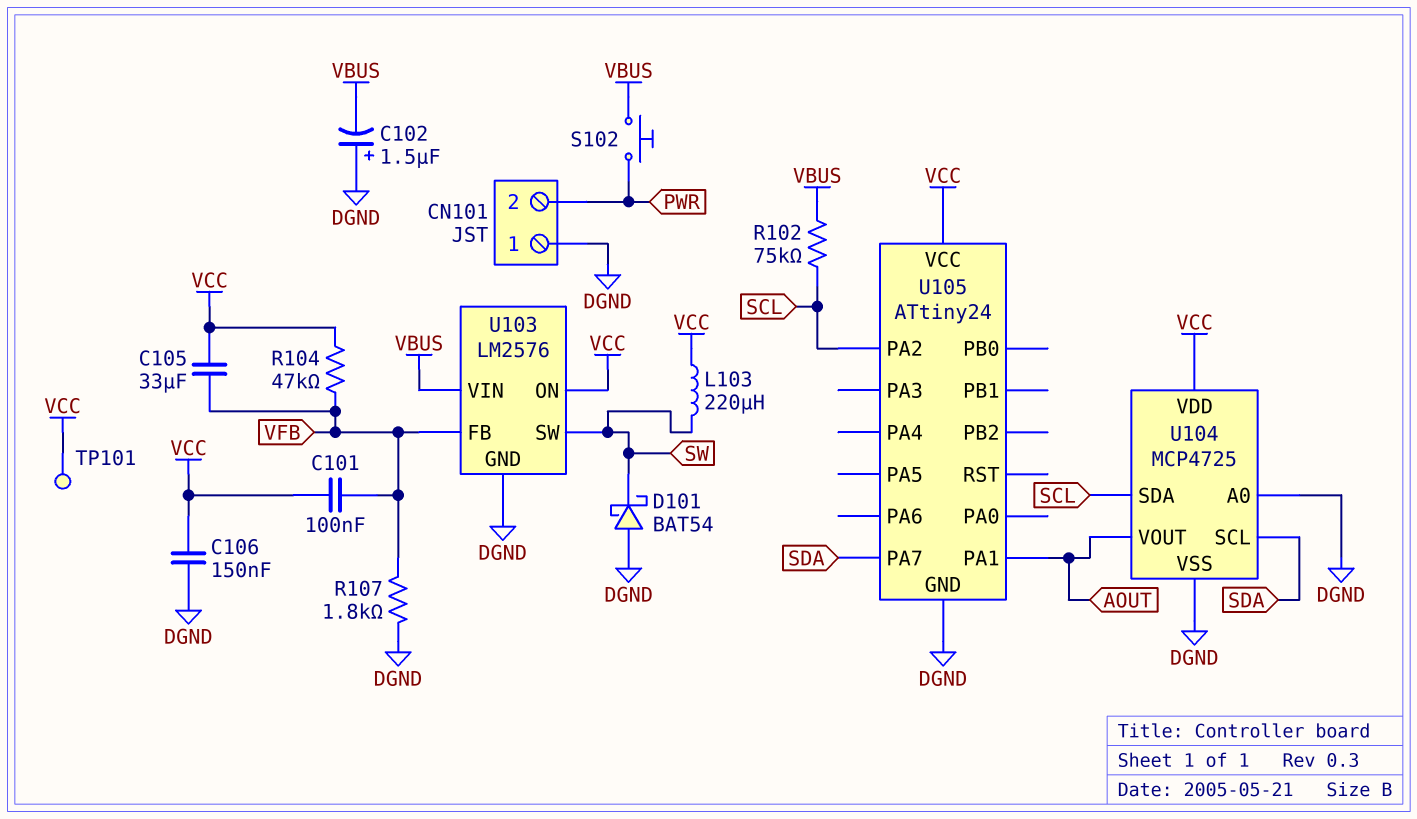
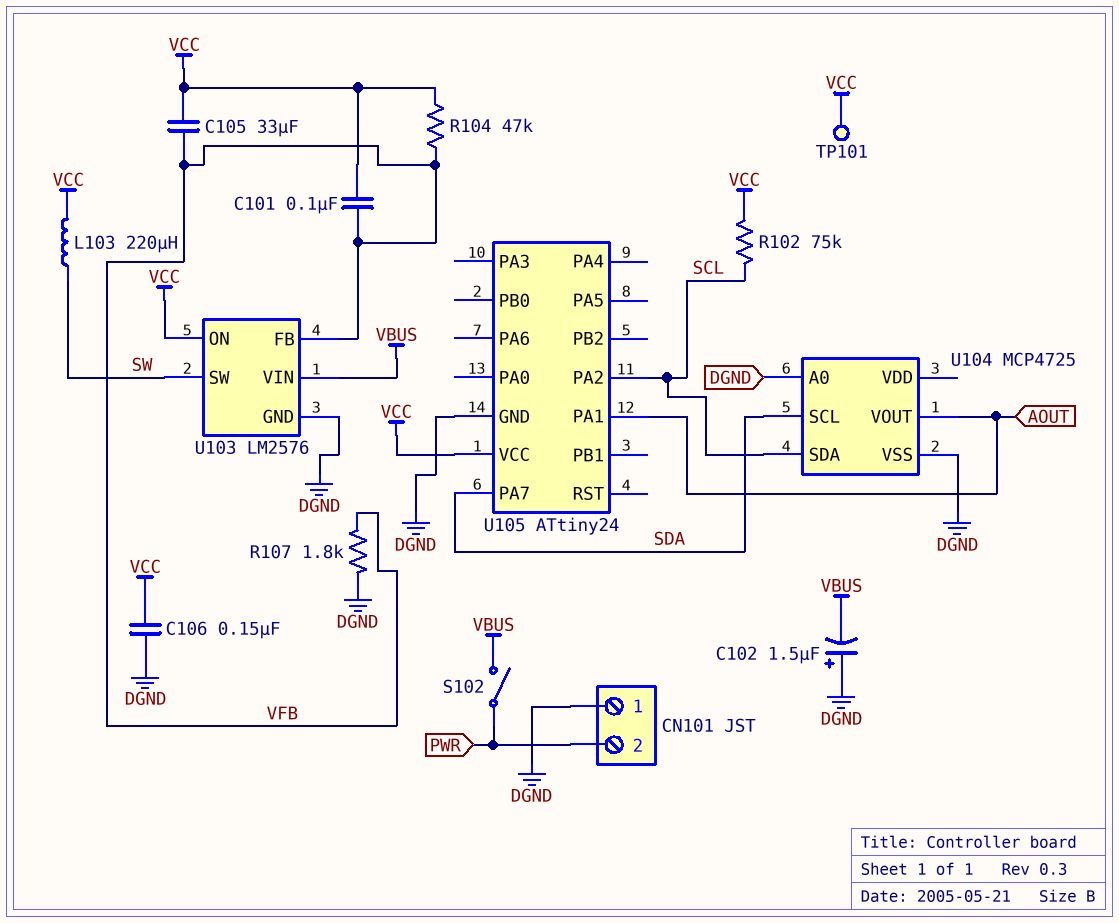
D101: schottky BAT54 (A DGND, K SW) -> none
R102: 75k (SCL, VBUS) -> 75k (SCL, VCC)
S102: button (PWR, VBUS) -> switch (PWR, VBUS)
U104 pin VDD: VCC -> none

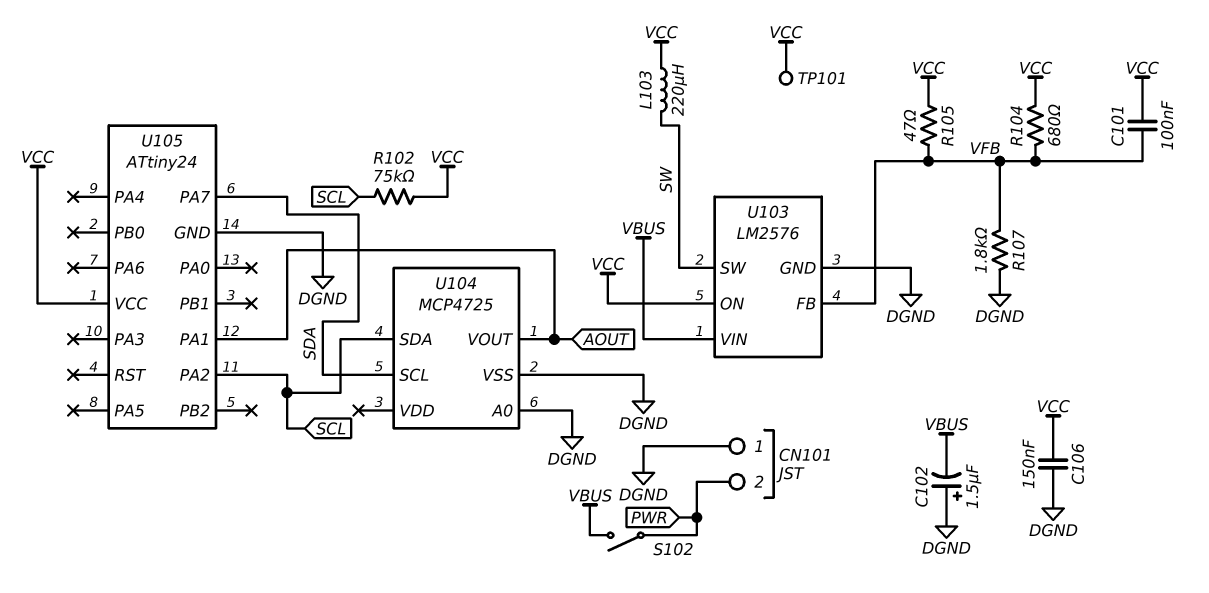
C105: 33uF (VCC, VFB) -> none
R104: 47k (VCC, VFB) -> 680 (VCC, VFB)
R105: none -> 47 (VCC, VFB)

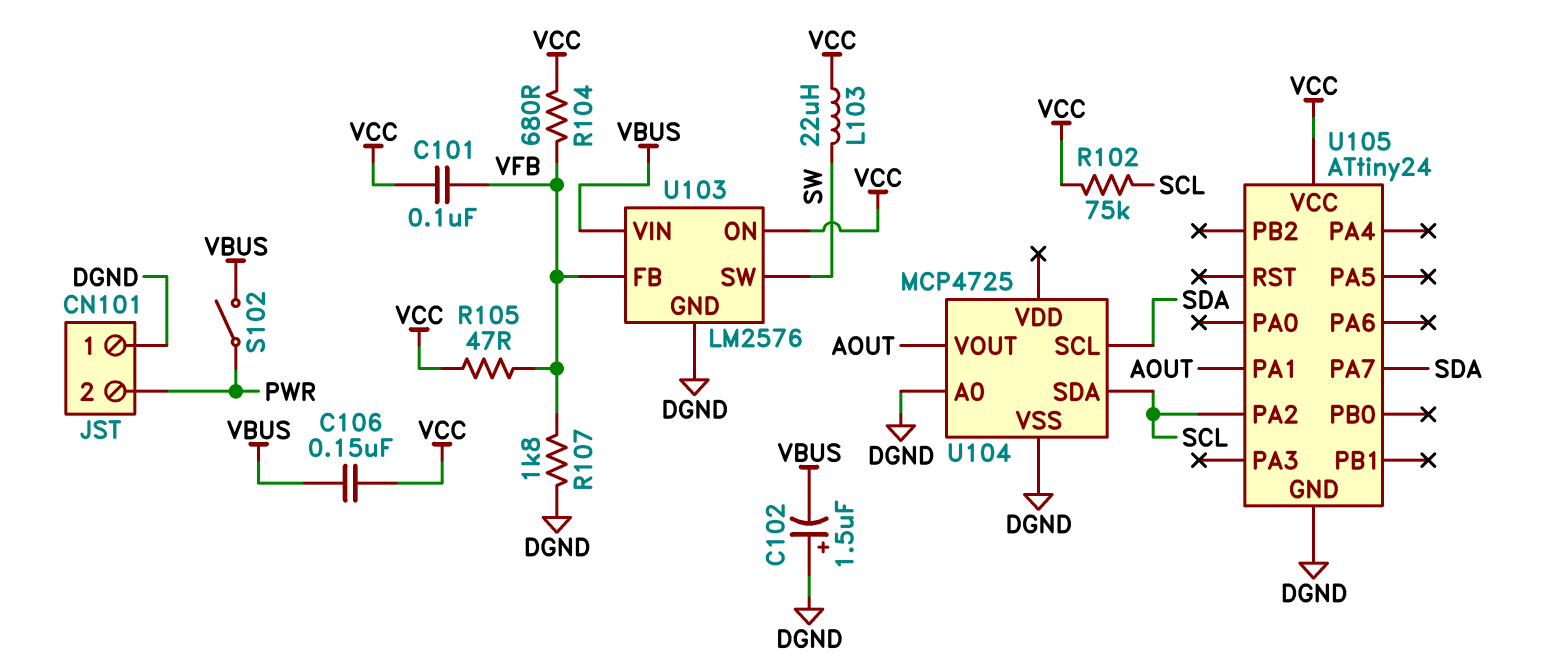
C106: 150nF (DGND, VCC) -> 150nF (VBUS, VCC)
L103: 220uH (SW, VCC) -> 22uH (SW, VCC)
TP101: test point (VCC) -> none

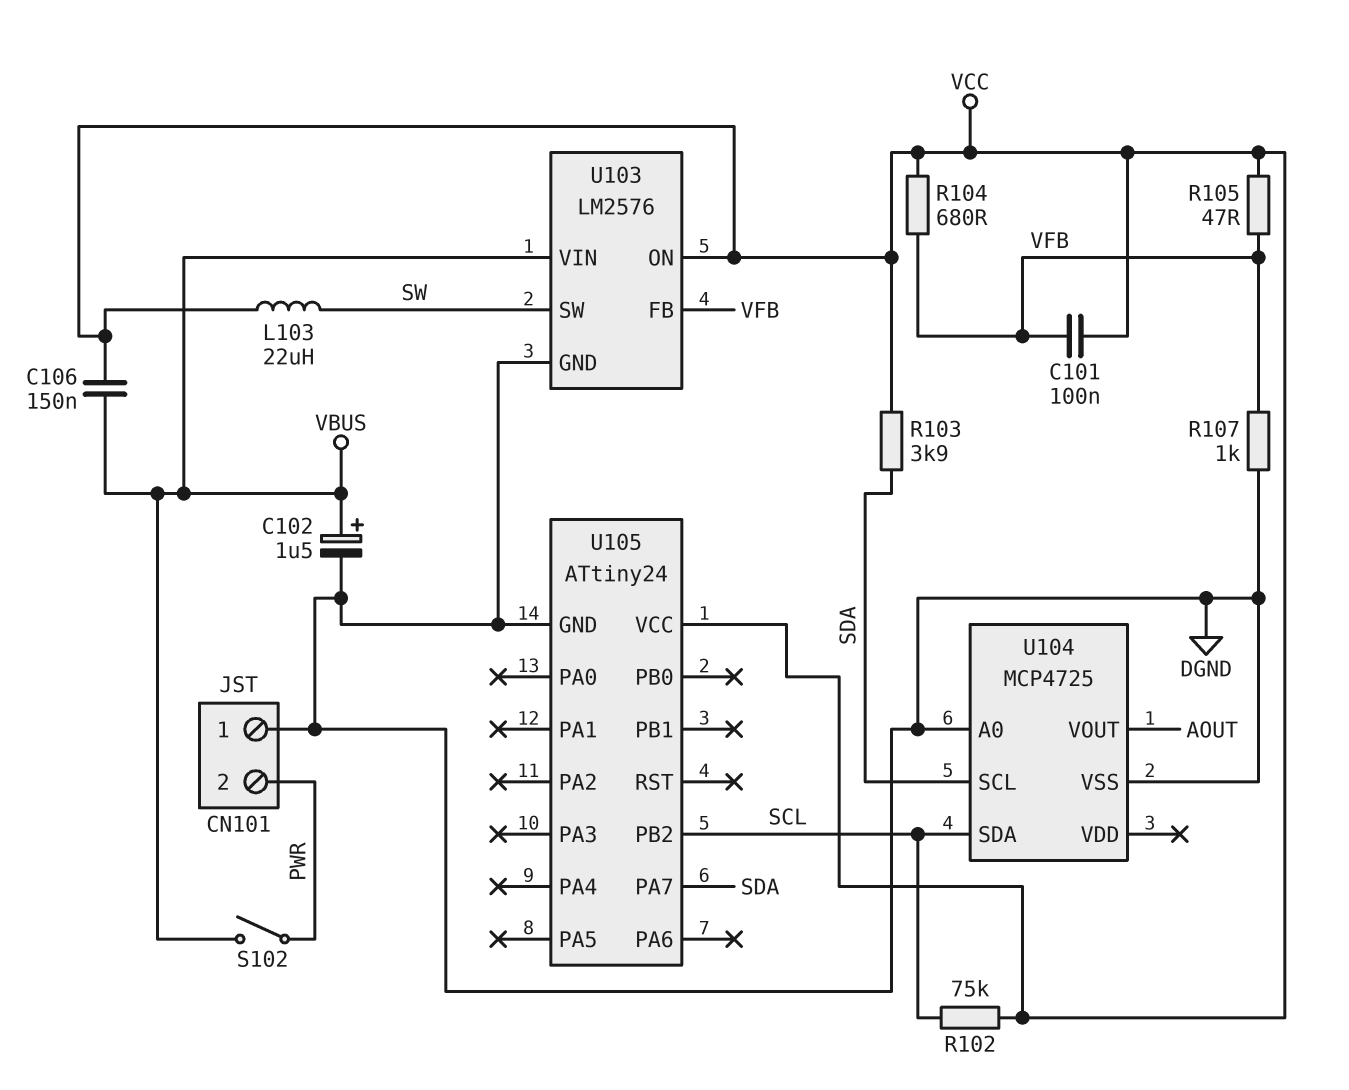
C102: 1.5uF (plus DGND, minus VBUS) -> 1.5uF (plus VBUS, minus DGND)
R103: none -> 3.9k (SDA, VCC)
R107: 1.8k (DGND, VFB) -> 1k (DGND, VFB)
U105 pin PA1: AOUT -> none
U105 pin PA2: SCL -> none
U105 pin PB2: none -> SCL

